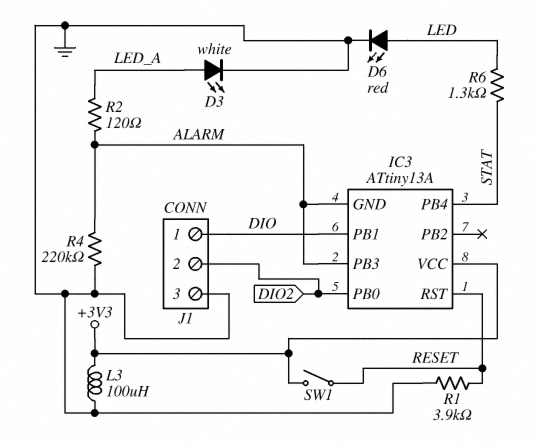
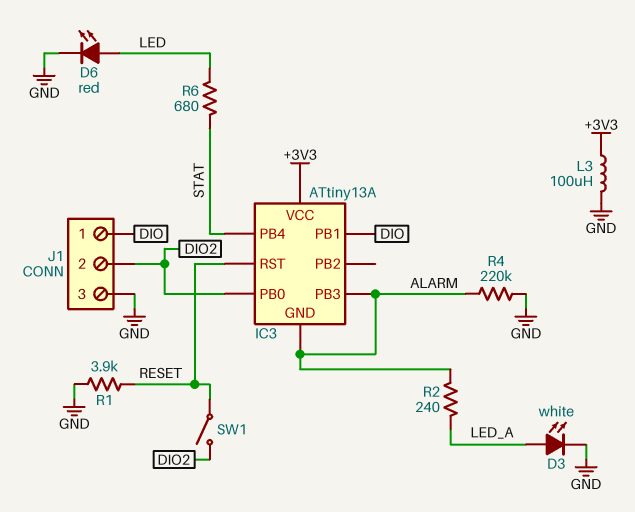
R2: 120 (ALARM, LED_A) -> 240 (ALARM, LED_A)
R6: 1.3k (LED, STAT) -> 680 (LED, STAT)
SW1: switch (+3V3, RESET) -> switch (DIO2, RESET)

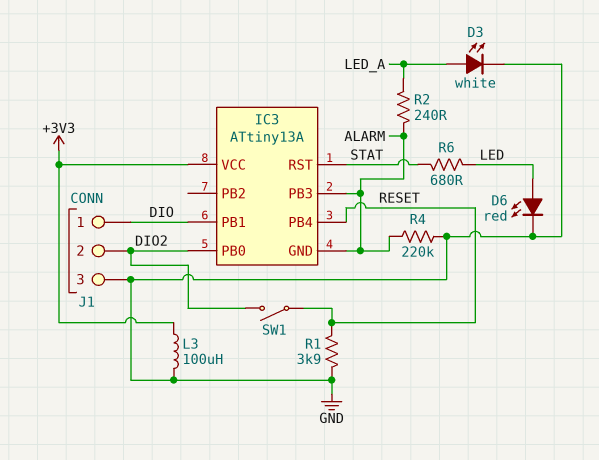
IC3 pin PB4: STAT -> RESET
IC3 pin RST: RESET -> STAT

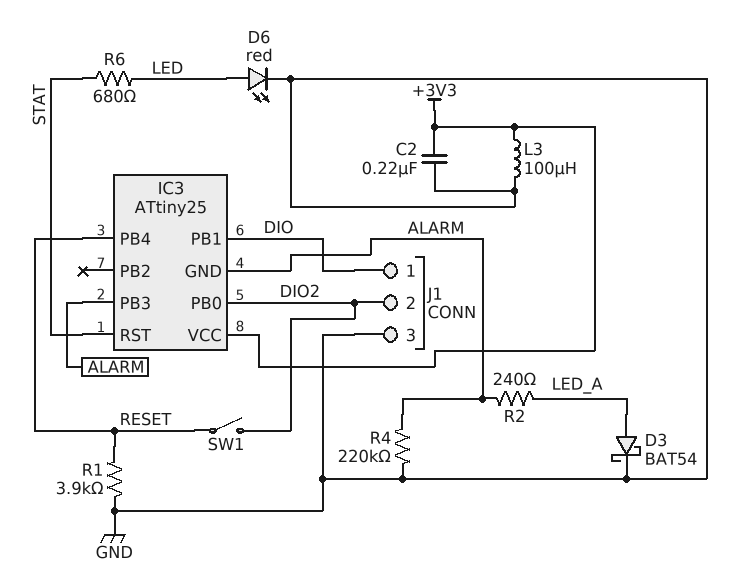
C2: none -> 220nF (+3V3, GND)
D3: LED white (A LED_A, K GND) -> schottky BAT54 (A LED_A, K GND)
IC3: ATtiny13A -> ATtiny25

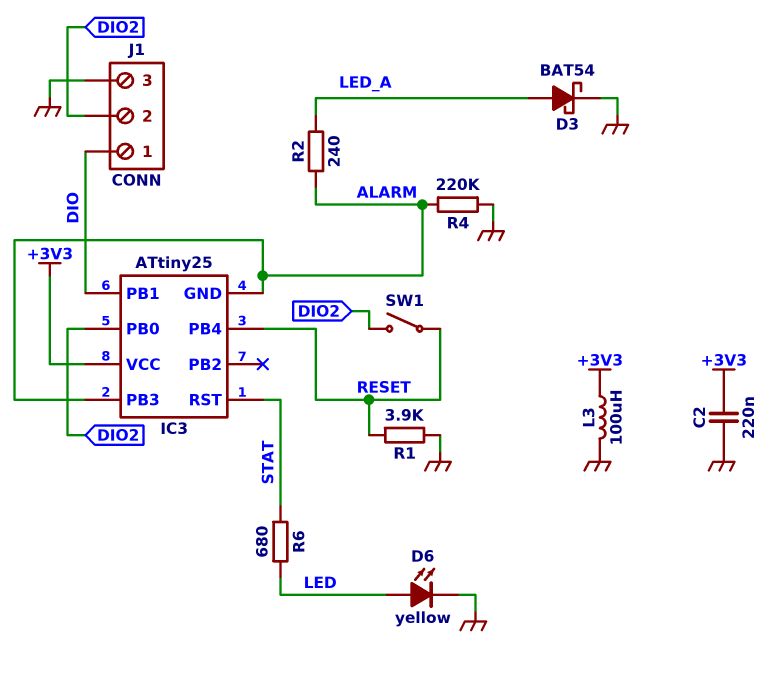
D6: LED red (A LED, K GND) -> LED yellow (A LED, K GND)

